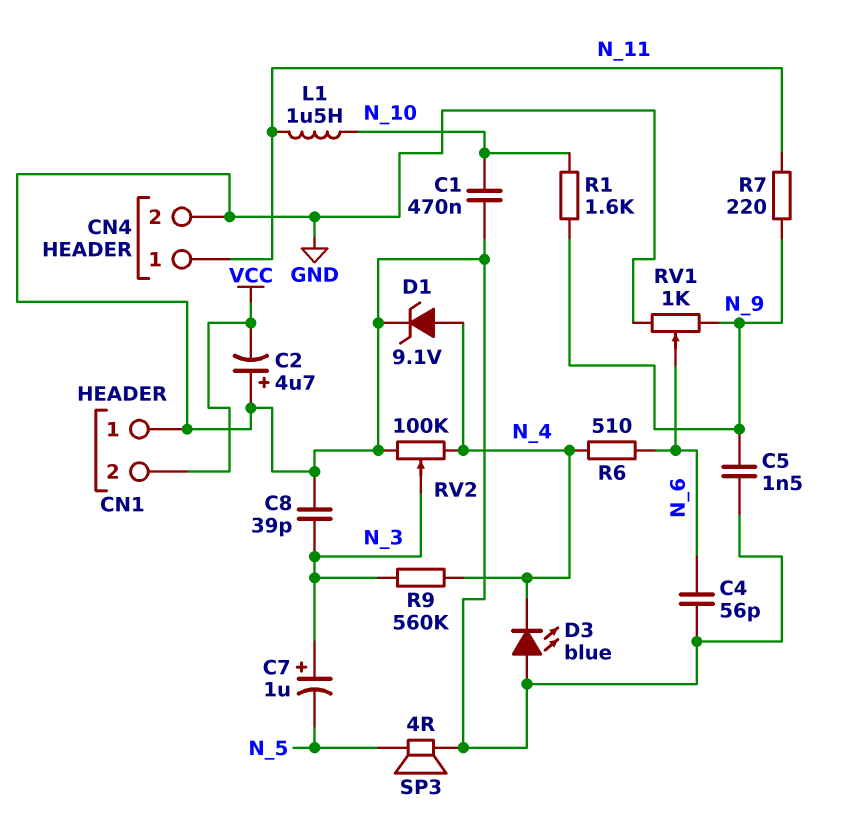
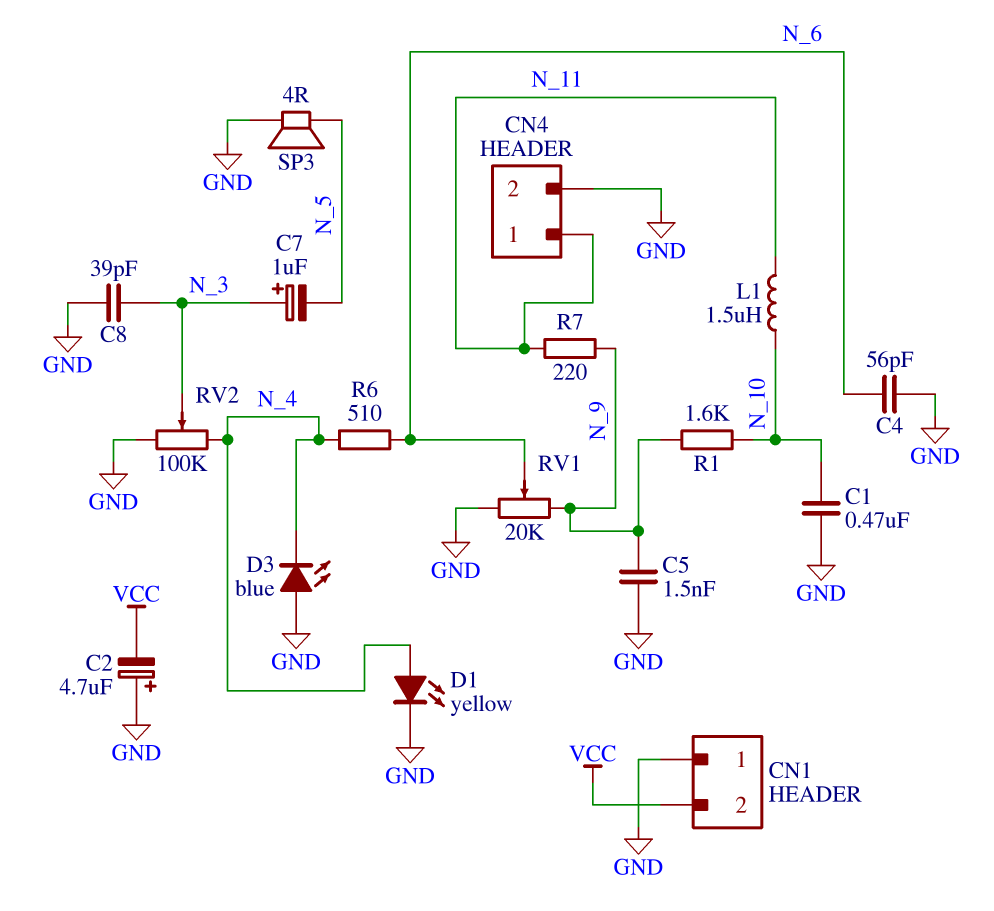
D1: zener 9.1V (A N_4, K GND) -> LED yellow (A N_4, K GND)
R9: 560k (N_3, N_4) -> none
RV1: 1k (GND, N_9, wiper N_6) -> 20k (GND, N_9, wiper N_6)

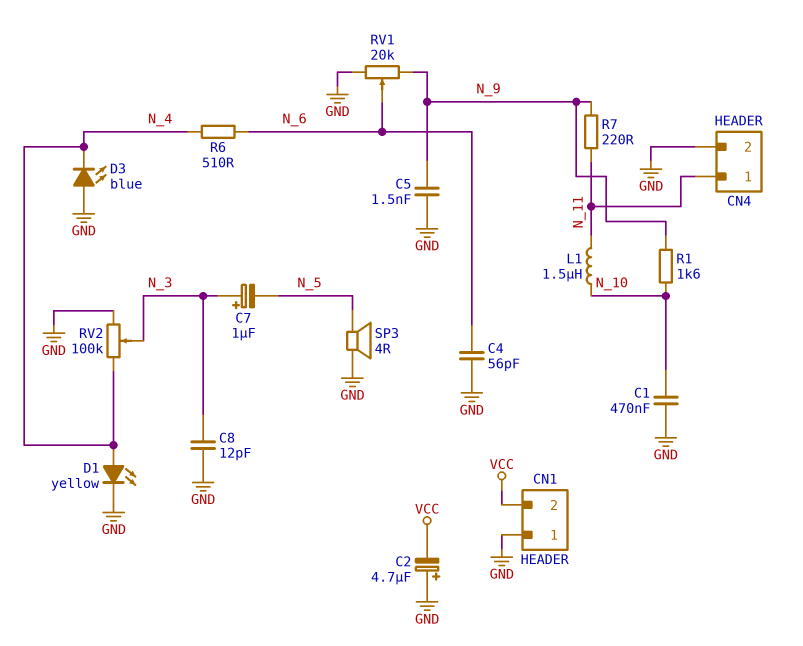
C8: 39pF (GND, N_3) -> 12pF (GND, N_3)

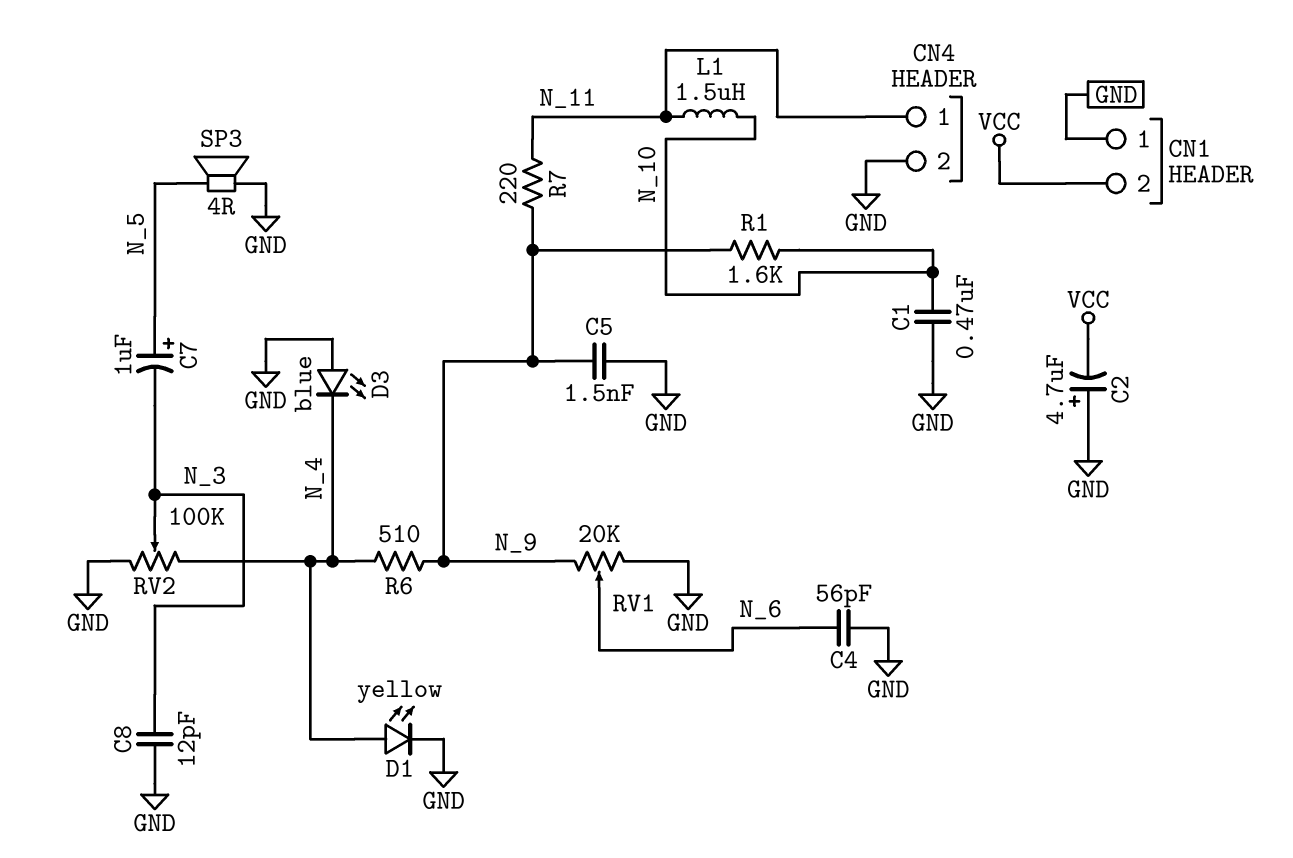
C7: 1uF (plus N_3, minus N_5) -> 1uF (plus N_5, minus N_3)
R6: 510 (N_4, N_6) -> 510 (N_4, N_9)

